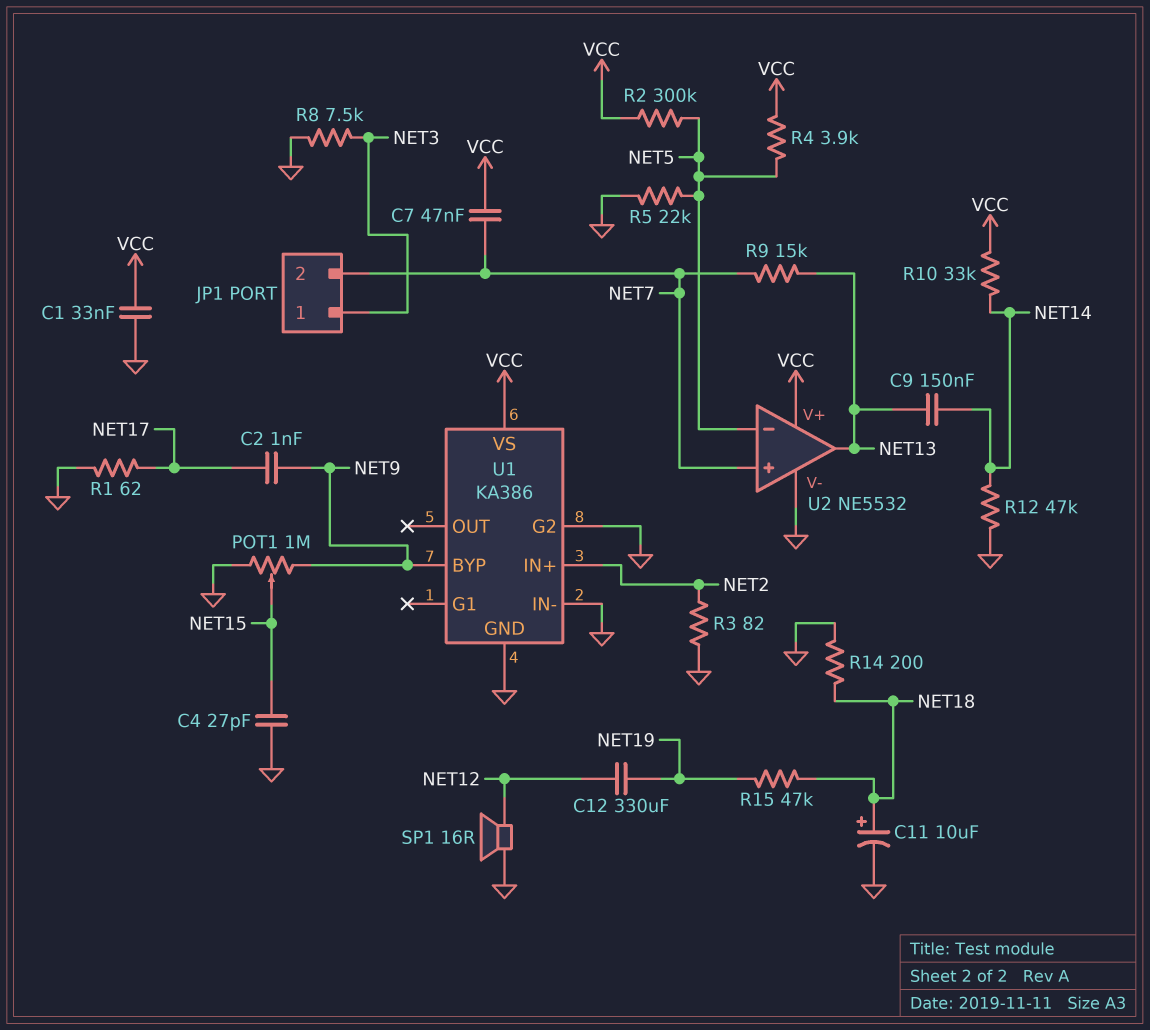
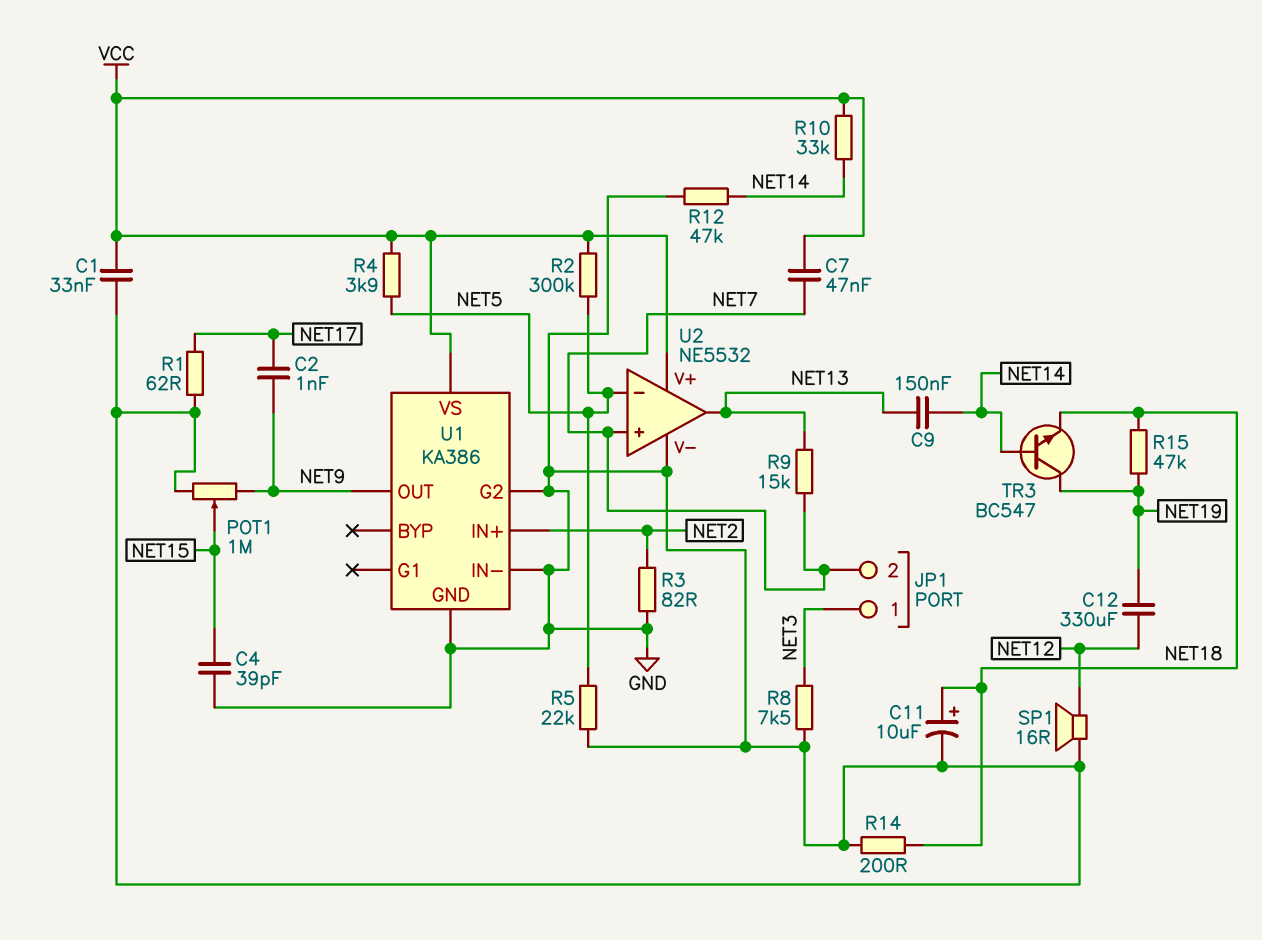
C4: 27pF (GND, NET15) -> 39pF (GND, NET15)
TR3: none -> NPN BC547 (B NET14, C NET19, E NET18)
U1 pin BYP: NET9 -> none
U1 pin OUT: none -> NET9

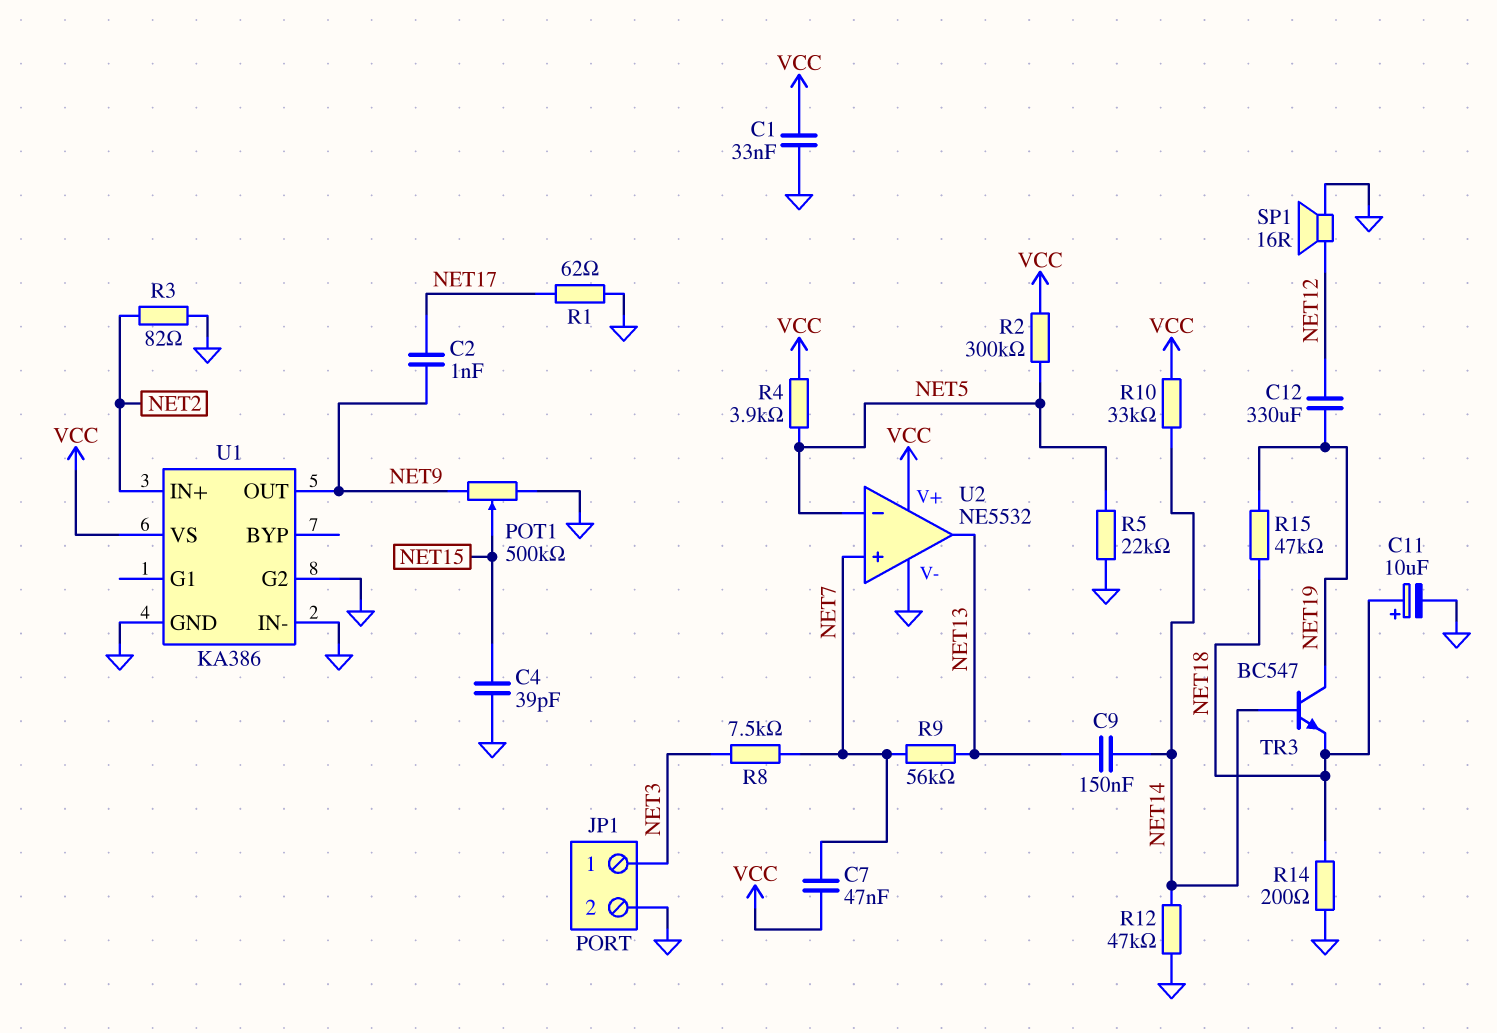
JP1 pin 2: NET7 -> GND
POT1: 1M (GND, NET9, wiper NET15) -> 500k (GND, NET9, wiper NET15)
R8: 7.5k (GND, NET3) -> 7.5k (NET3, NET7)
R9: 15k (NET7, NET13) -> 56k (NET7, NET13)

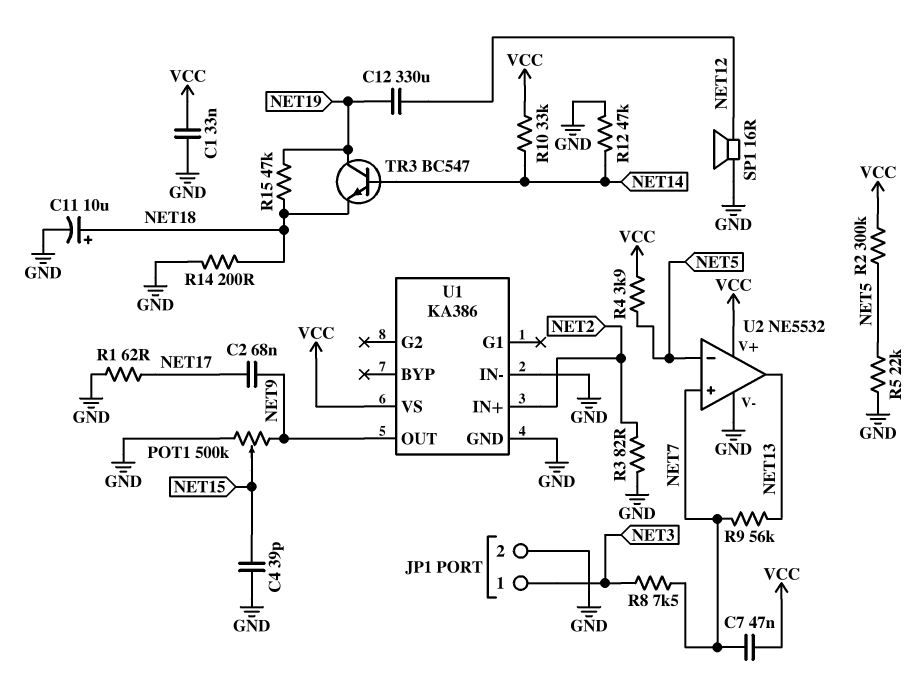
C2: 1nF (NET9, NET17) -> 68nF (NET9, NET17)
C9: 150nF (NET13, NET14) -> none
U1 pin G2: GND -> none

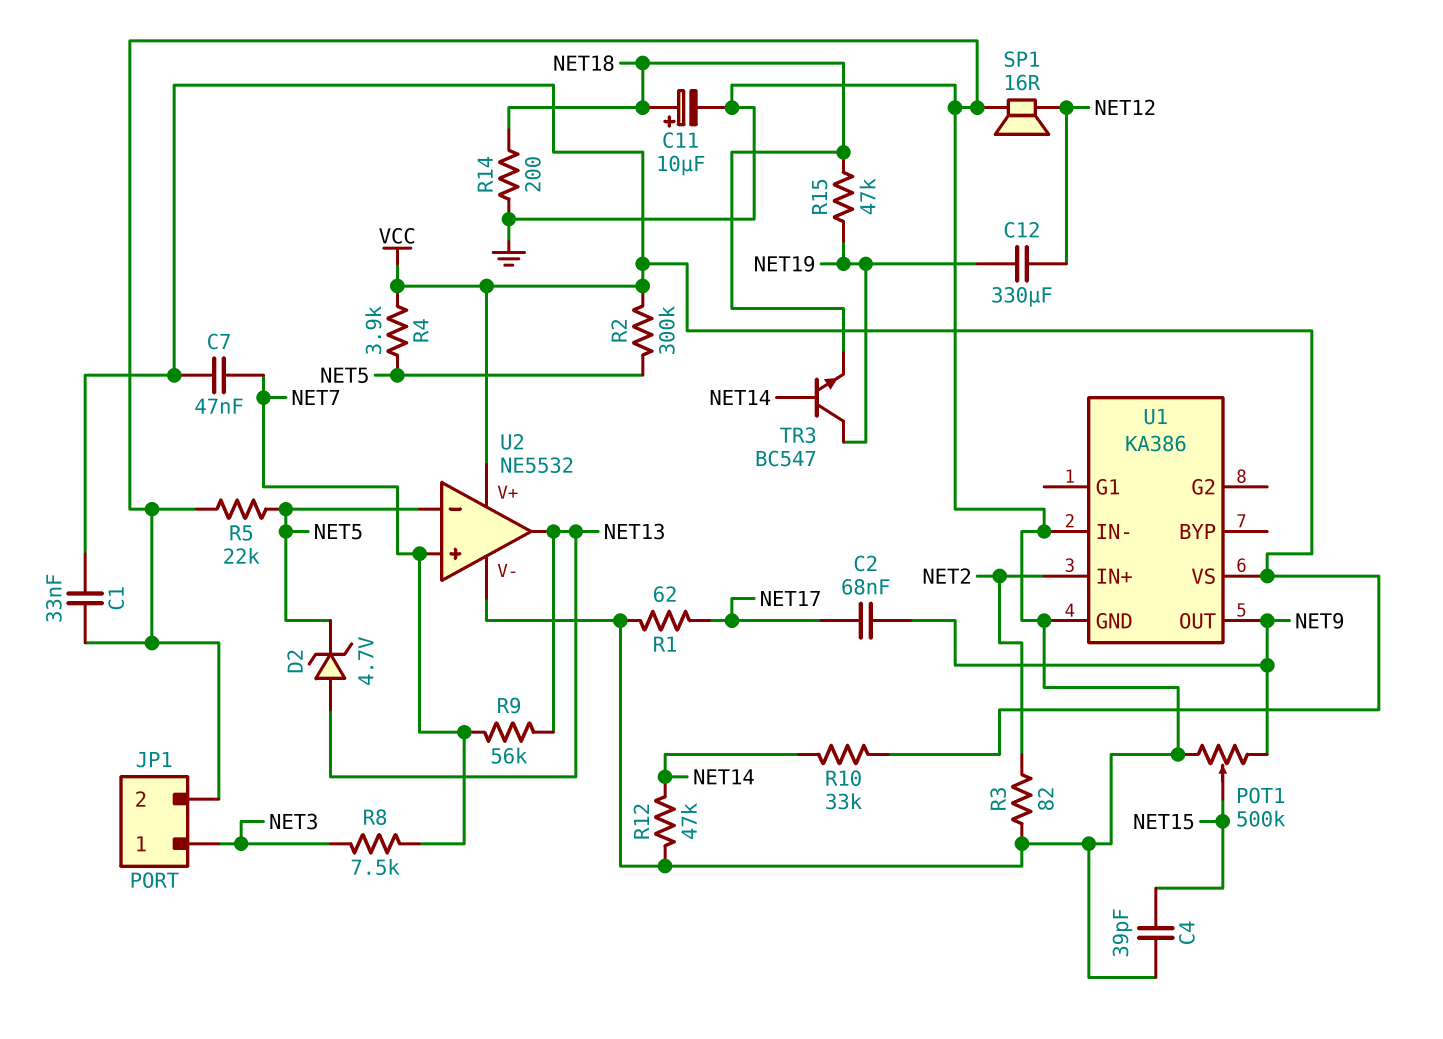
D2: none -> zener 4.7V (A NET13, K NET5)

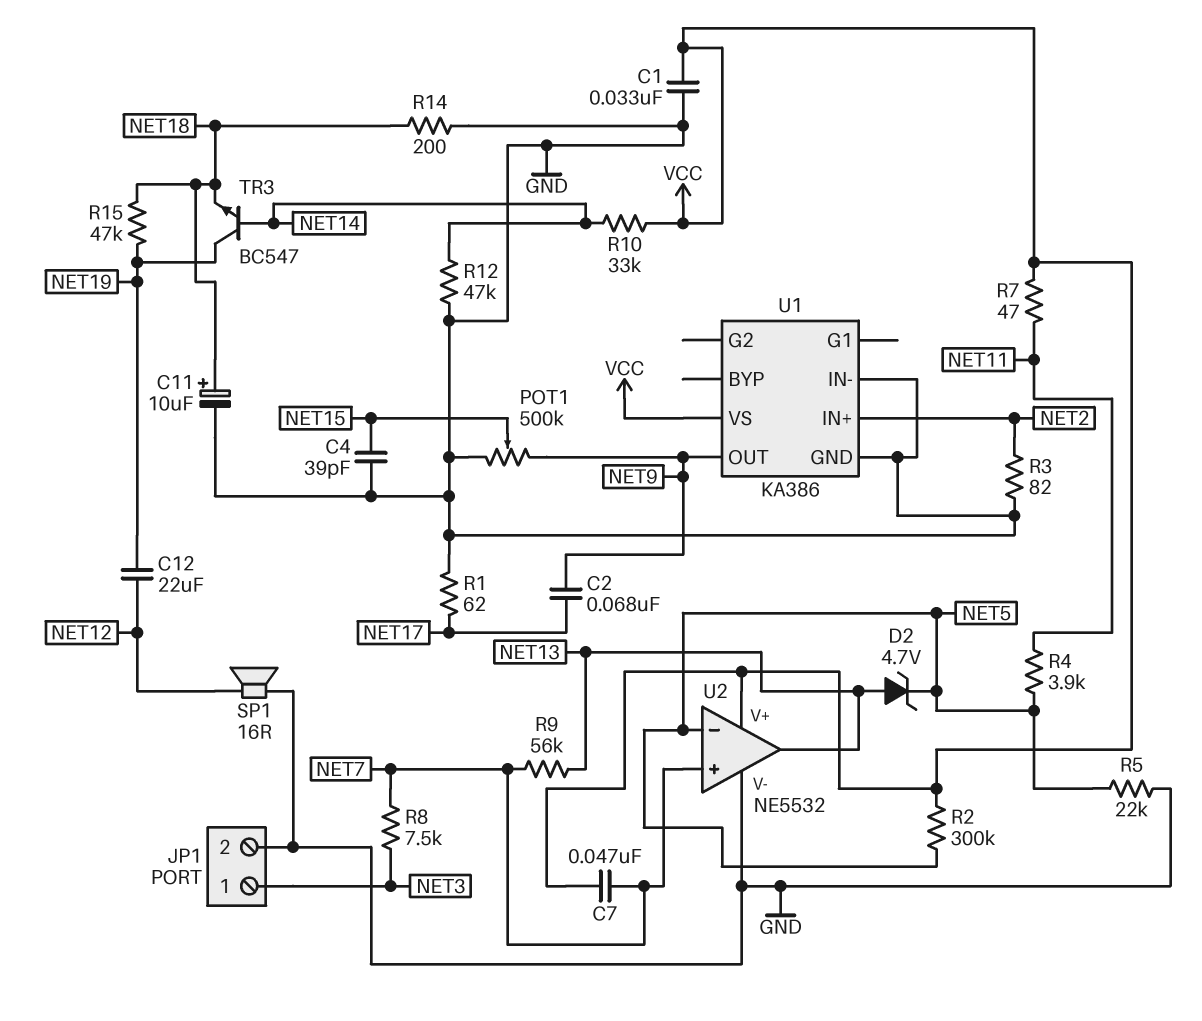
C12: 330uF (NET12, NET19) -> 22uF (NET12, NET19)
R4: 3.9k (NET5, VCC) -> 3.9k (NET5, NET11)
R7: none -> 47 (NET11, VCC)

